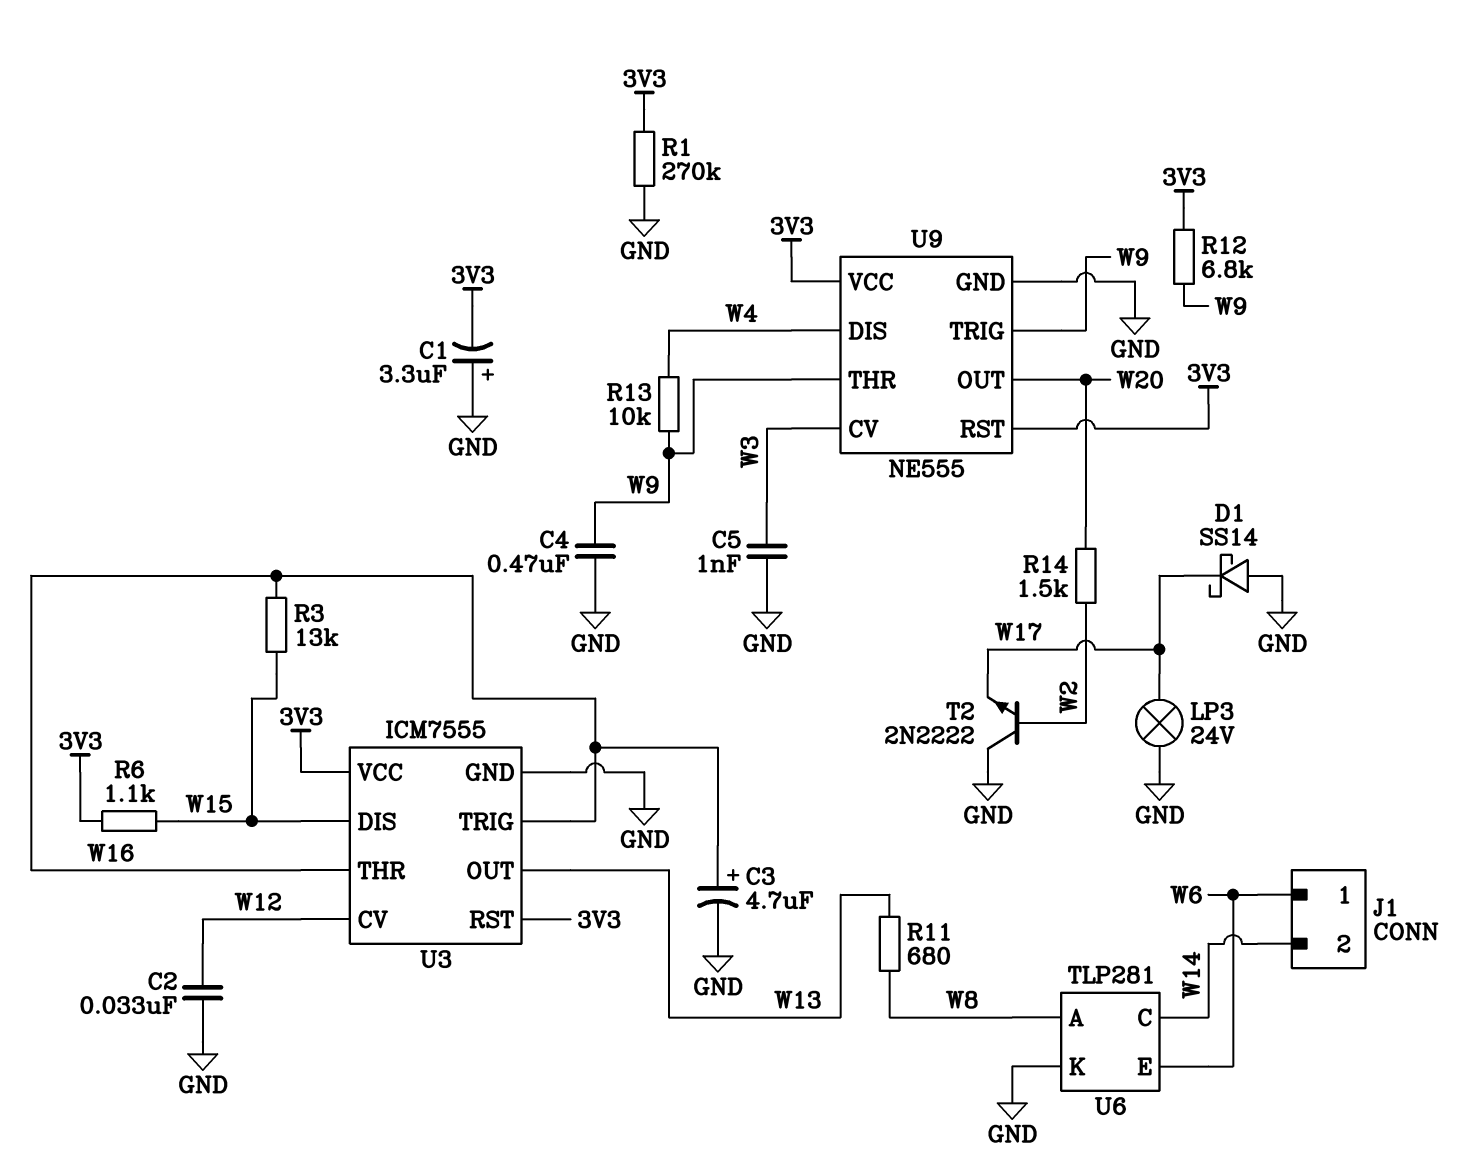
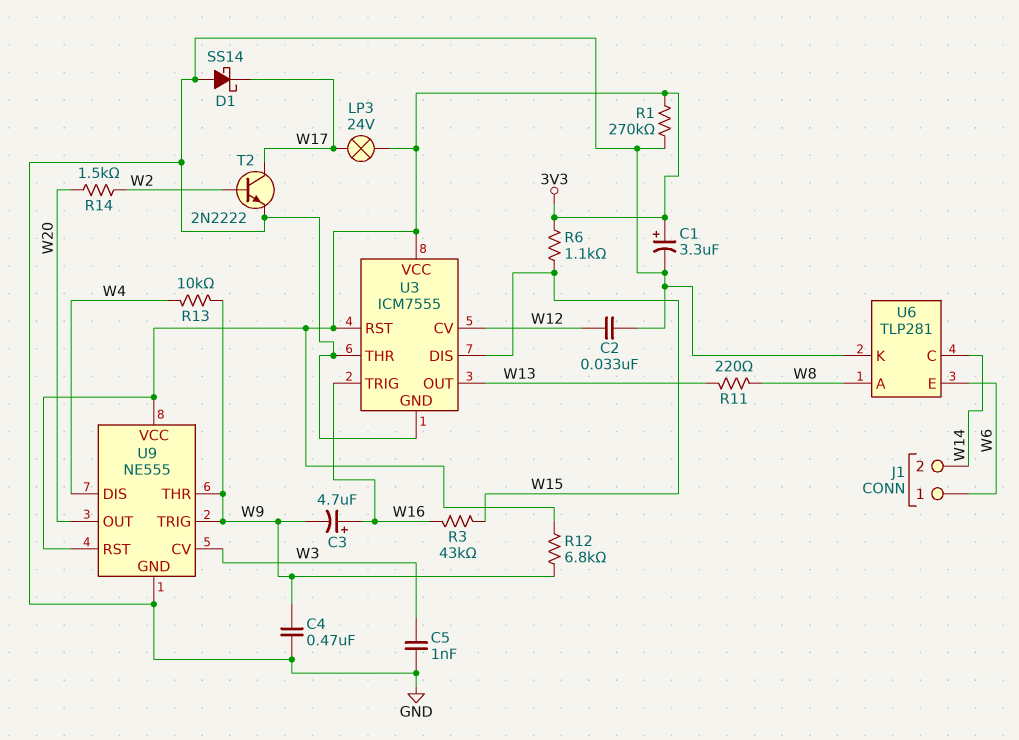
C1: 3.3uF (plus GND, minus 3V3) -> 3.3uF (plus 3V3, minus GND)
C3: 4.7uF (plus W16, minus GND) -> 4.7uF (plus W16, minus W9)
LP3: lamp 24V (GND, W17) -> lamp 24V (3V3, W17)
R3: 13k (W15, W16) -> 43k (W15, W16)
R11: 680 (W8, W13) -> 220 (W8, W13)
T2: NPN 2N2222 (B W2, C GND, E W17) -> NPN 2N2222 (B W2, C W17, E GND)
U3 pin THR: W16 -> GND

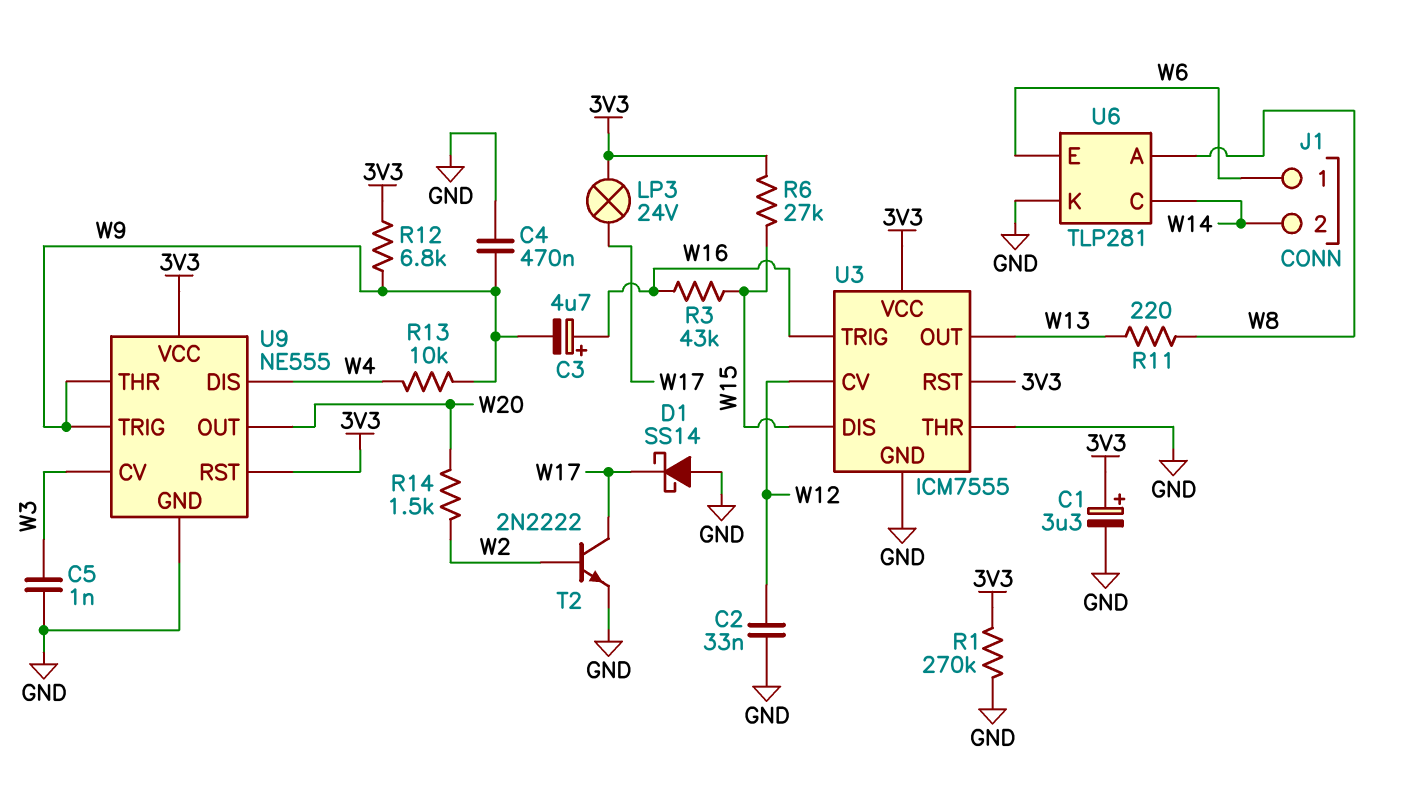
R6: 1.1k (3V3, W15) -> 27k (3V3, W15)

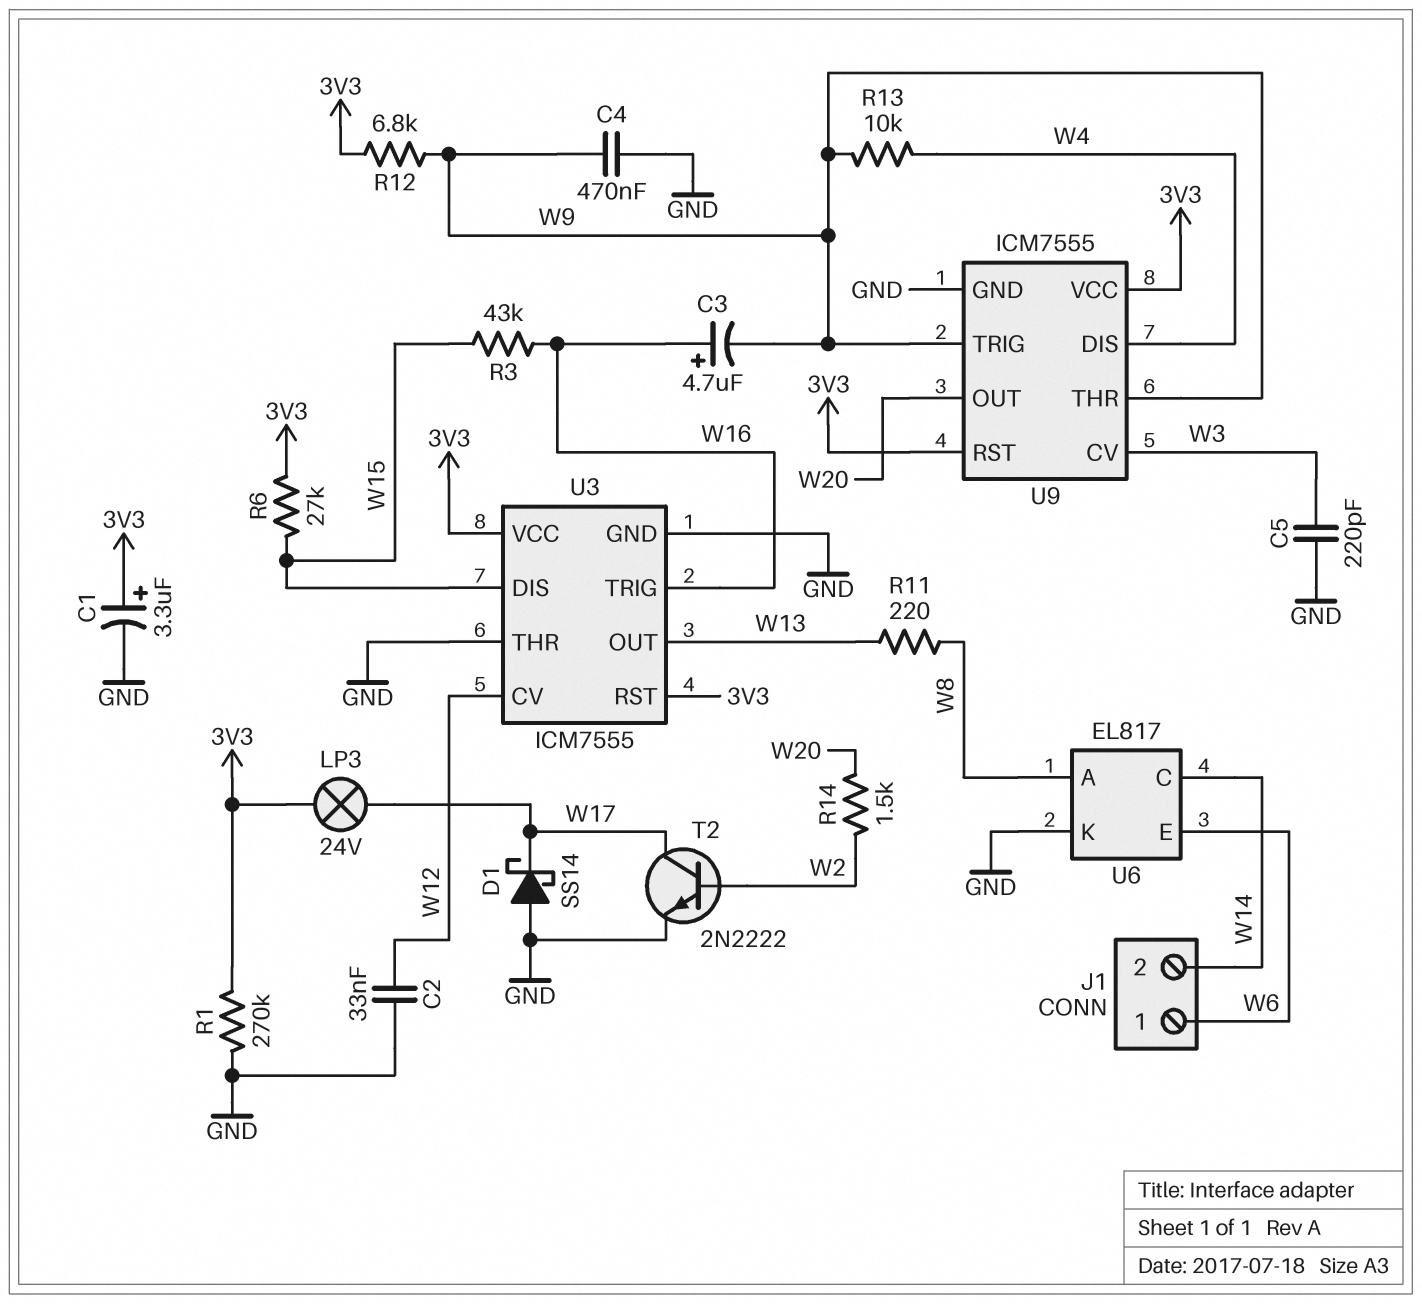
C5: 1nF (GND, W3) -> 220pF (GND, W3)
U6: TLP281 -> EL817
U9: NE555 -> ICM7555

